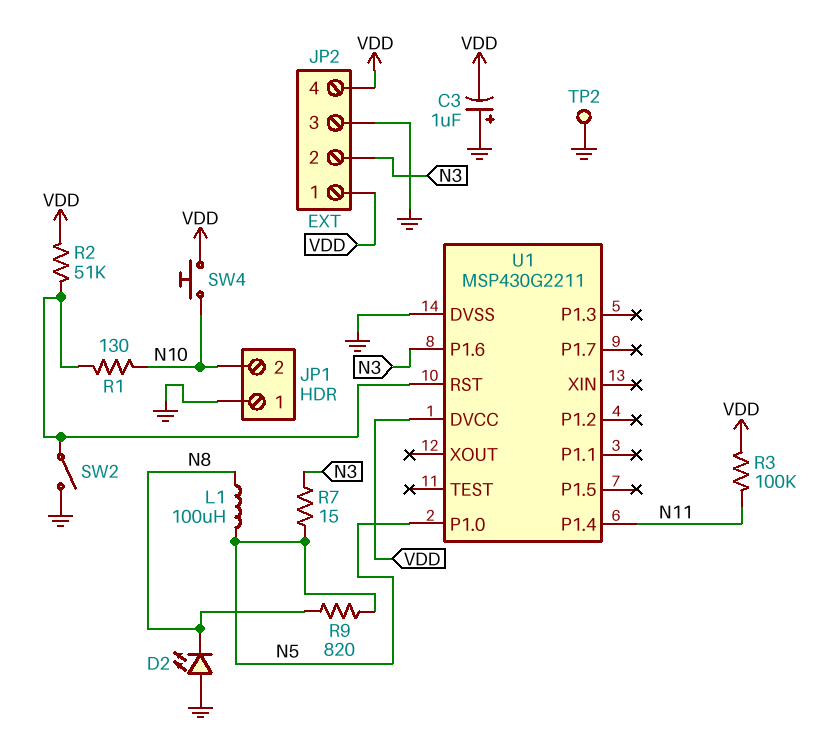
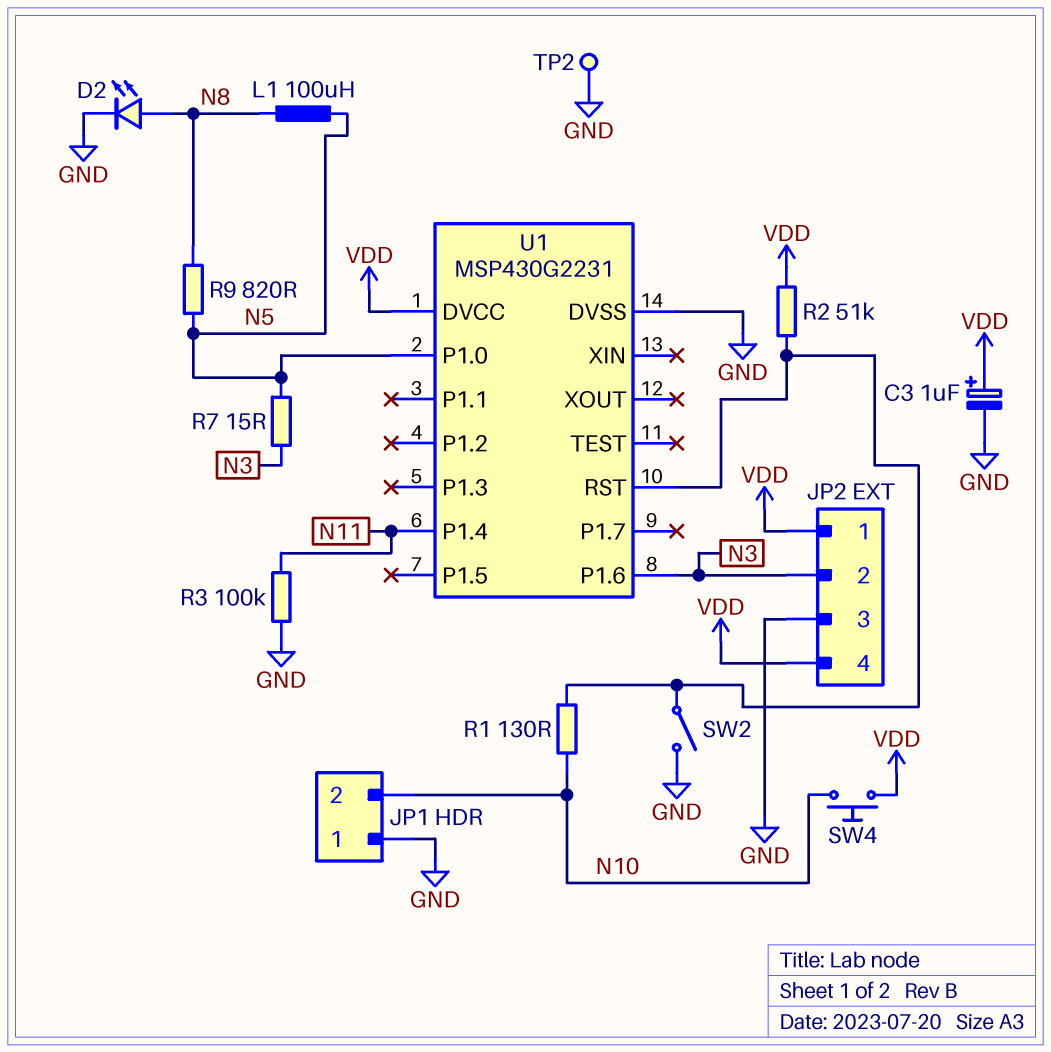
C3: 1uF (plus GND, minus VDD) -> 1uF (plus VDD, minus GND)
D2: LED (A GND, K N8) -> LED (A N8, K GND)
R3: 100k (N11, VDD) -> 100k (GND, N11)
U1: MSP430G2211 -> MSP430G2231

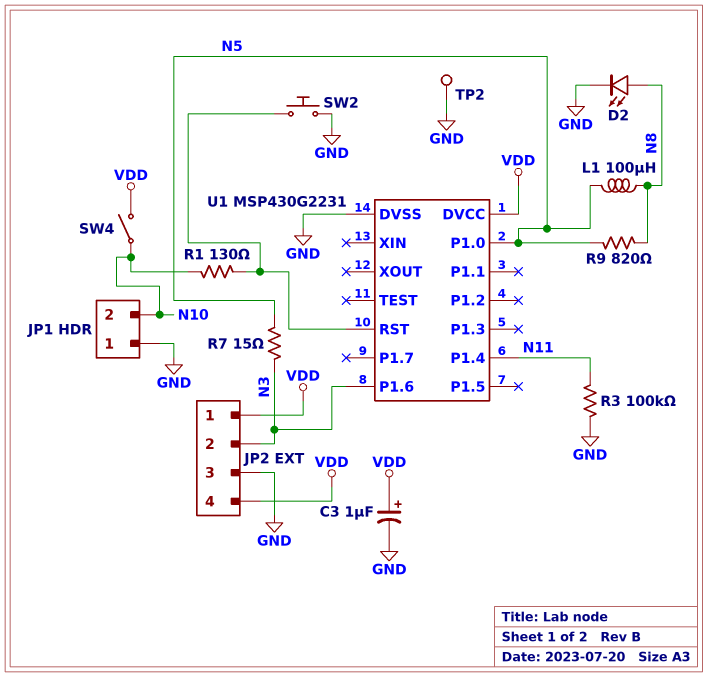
R2: 51k (U1/RST, VDD) -> none
SW2: switch (GND, U1/RST) -> button (GND, U1/RST)
SW4: button (N10, VDD) -> switch (N10, VDD)

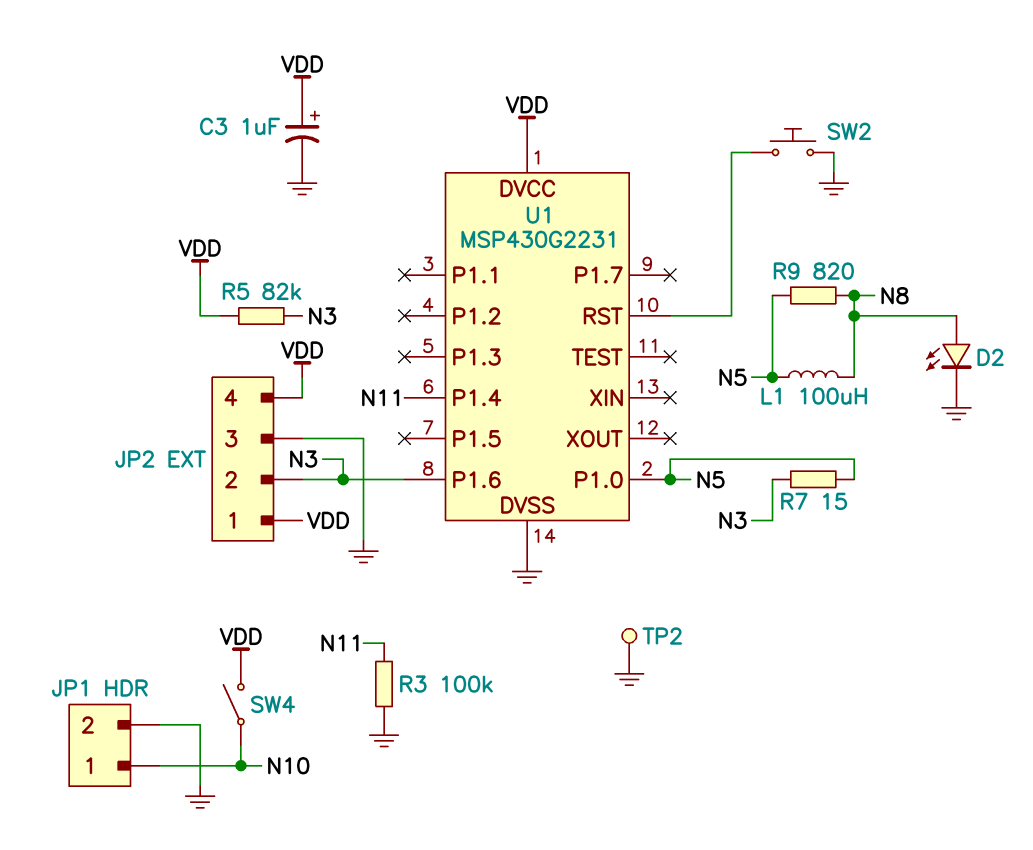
JP1 pin 1: GND -> N10
JP1 pin 2: N10 -> GND
R1: 130 (N10, U1/RST) -> none
R5: none -> 82k (N3, VDD)

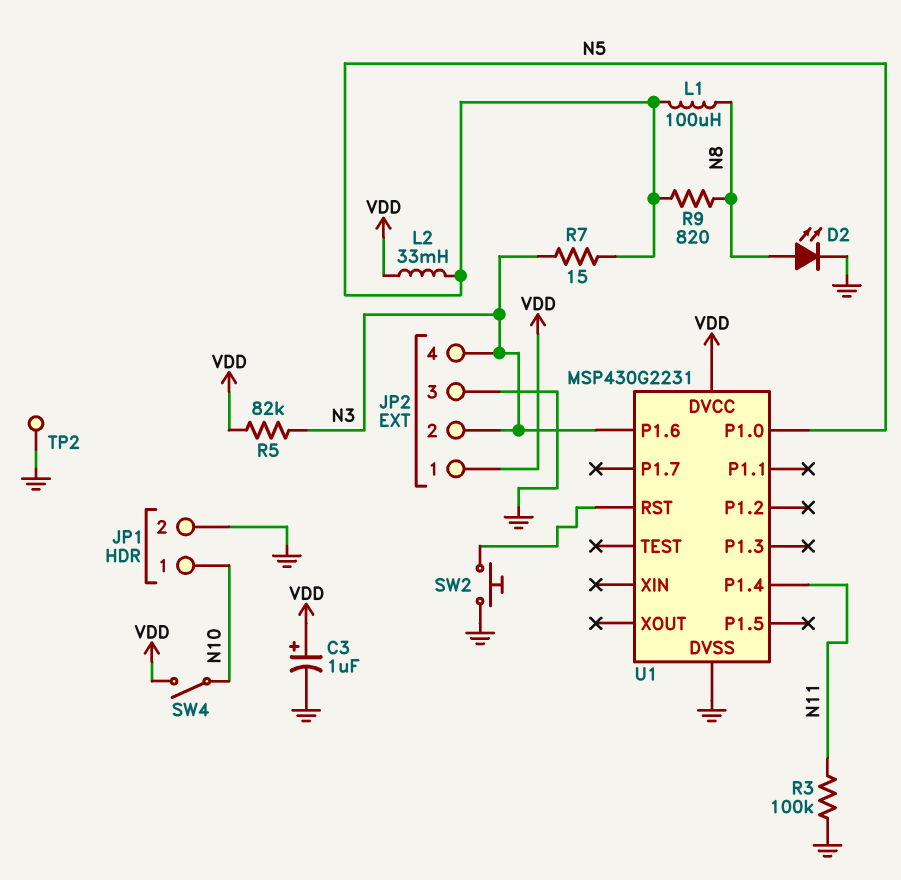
JP2 pin 4: VDD -> N3
L2: none -> 33mH (N5, VDD)

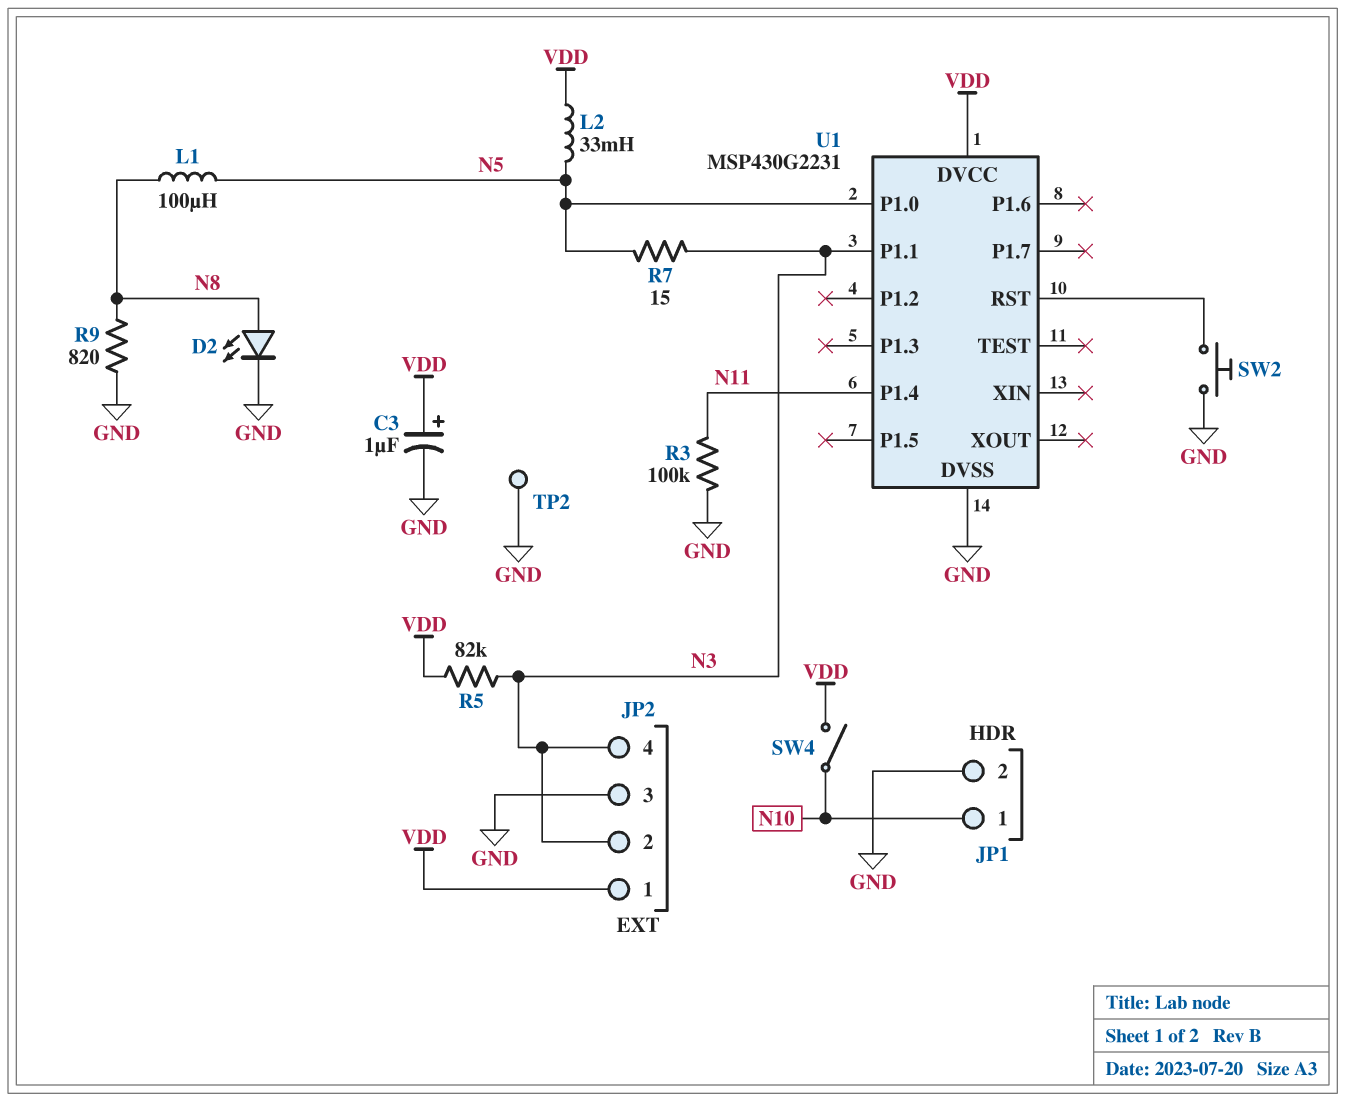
R9: 820 (N5, N8) -> 820 (GND, N8)
U1 pin P1.1: none -> N3
U1 pin P1.6: N3 -> none

